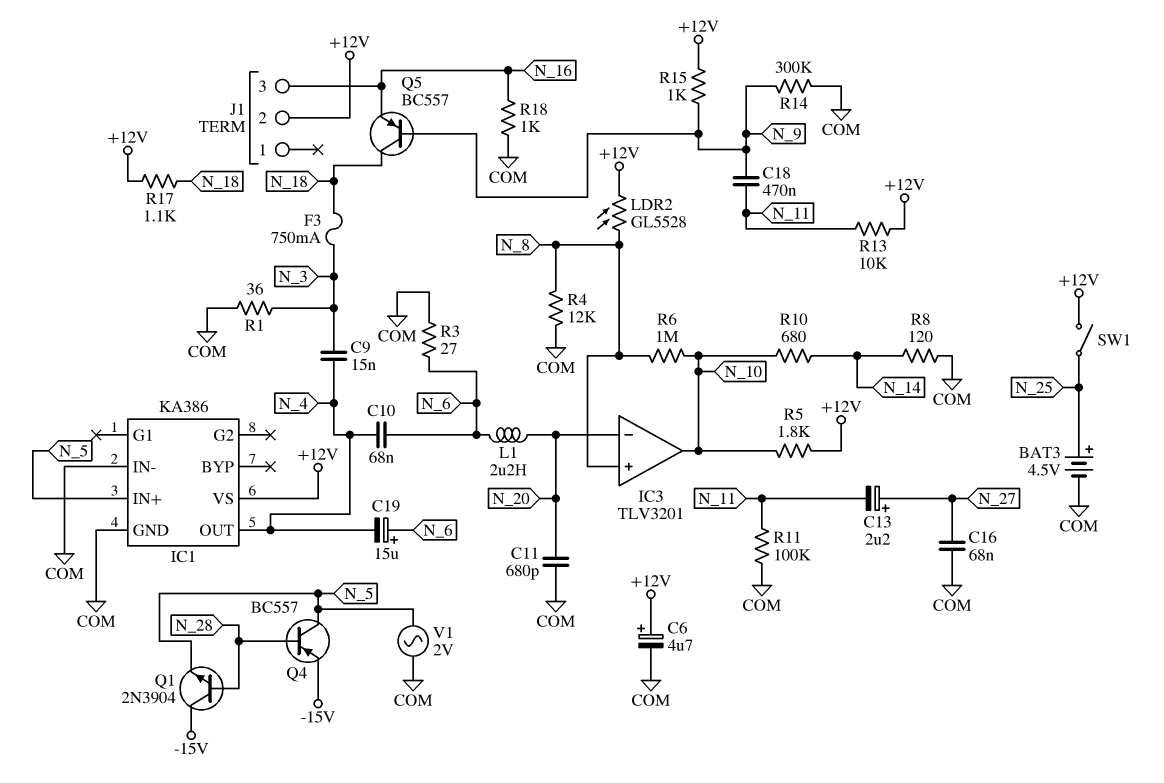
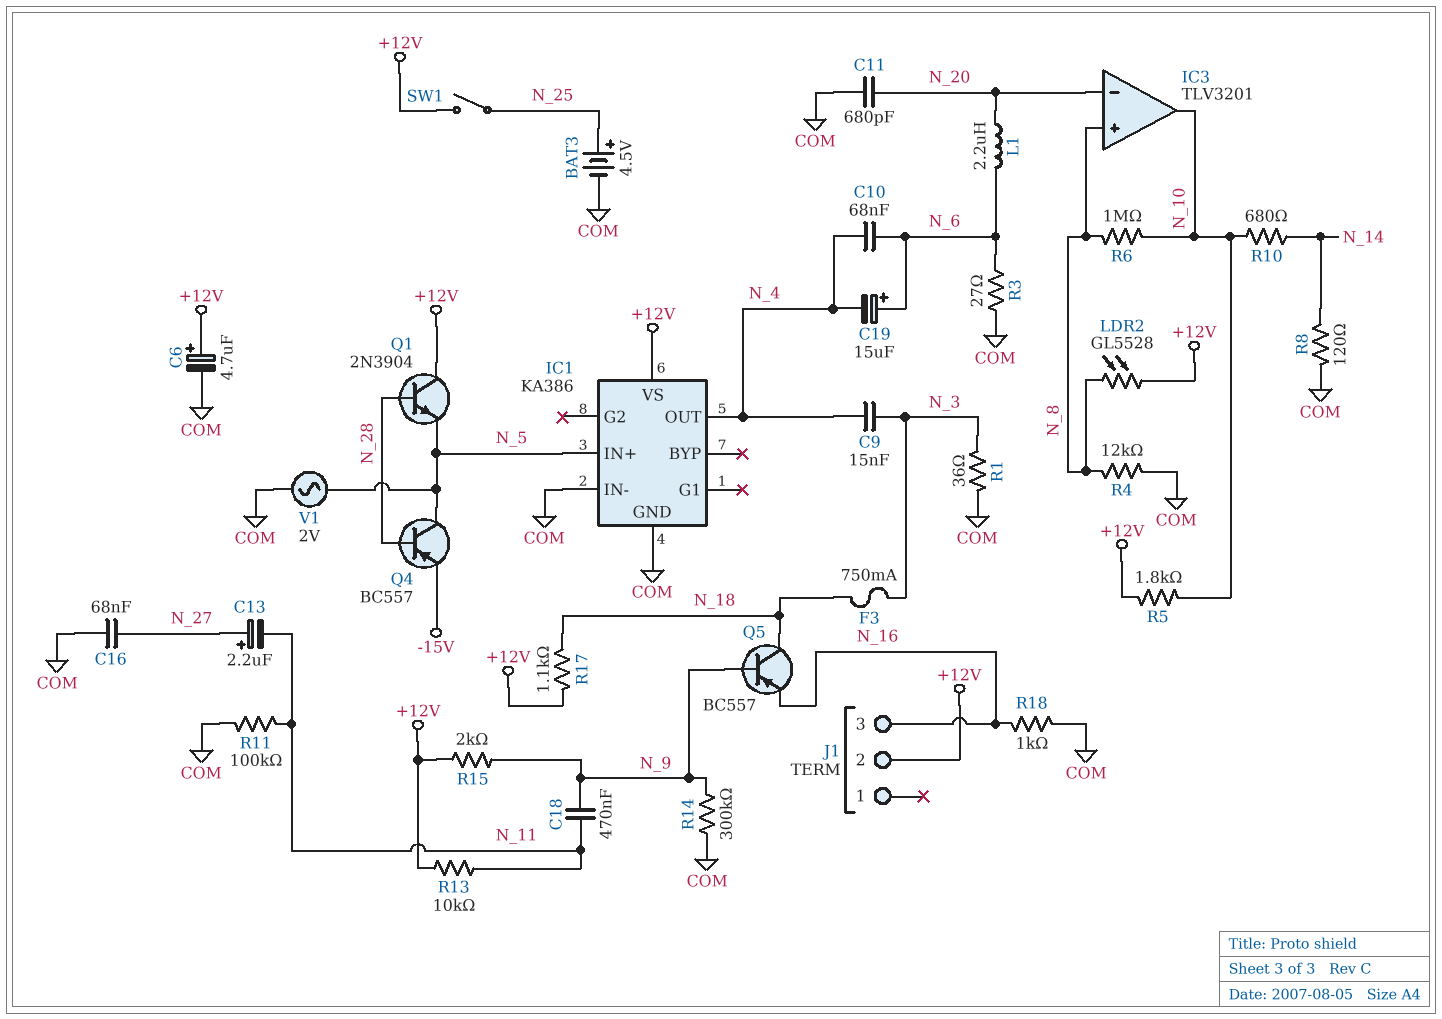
Q1: NPN 2N3904 (B N_28, C -15V, E N_5) -> NPN 2N3904 (B N_28, C +12V, E N_5)
R15: 1k (+12V, N_9) -> 2k (+12V, N_9)

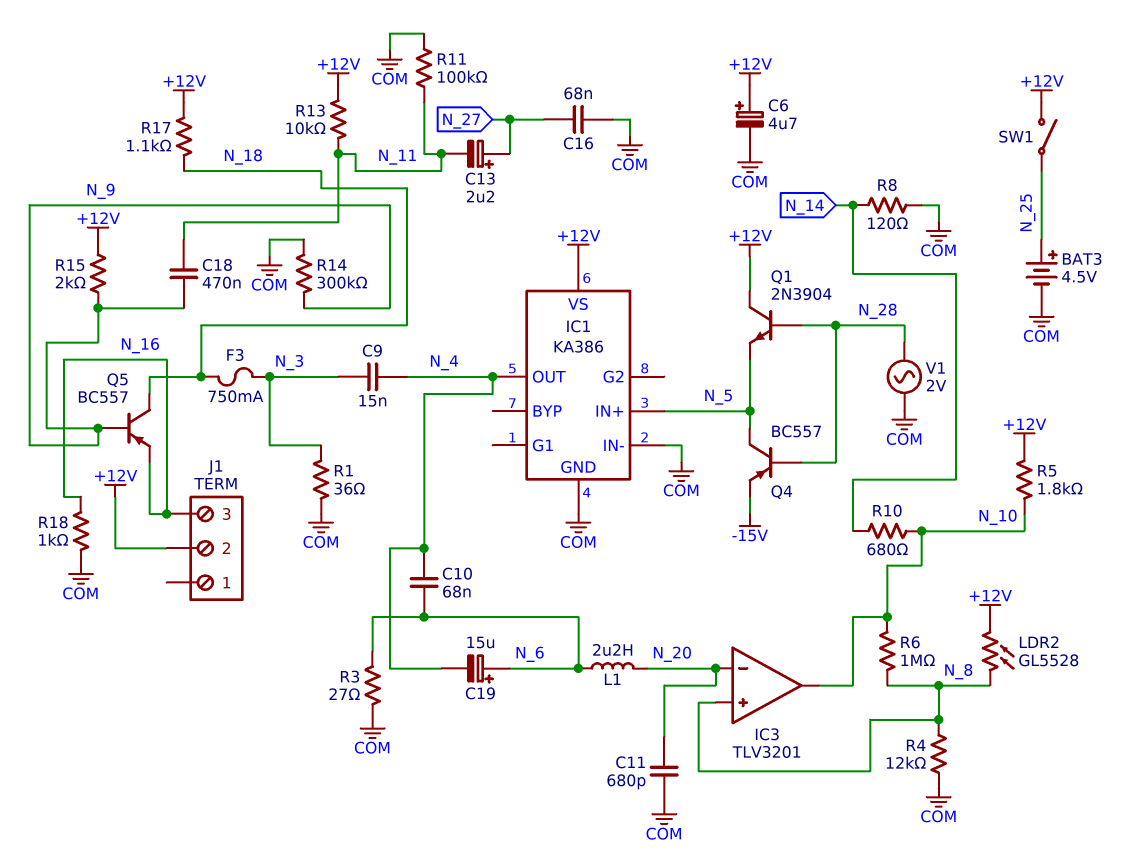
V1: AC 2V (COM, N_5) -> AC 2V (COM, N_28)

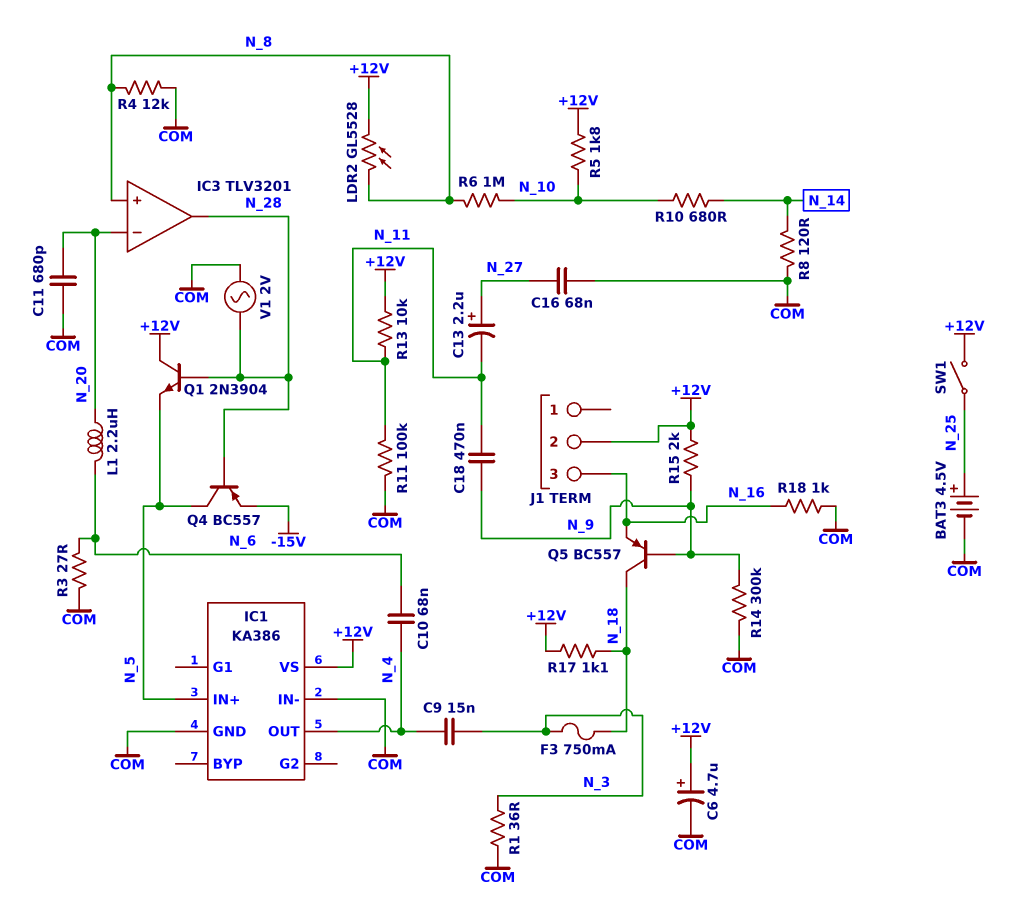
C19: 15uF (plus N_6, minus N_4) -> none
IC3 pin out: N_10 -> N_28

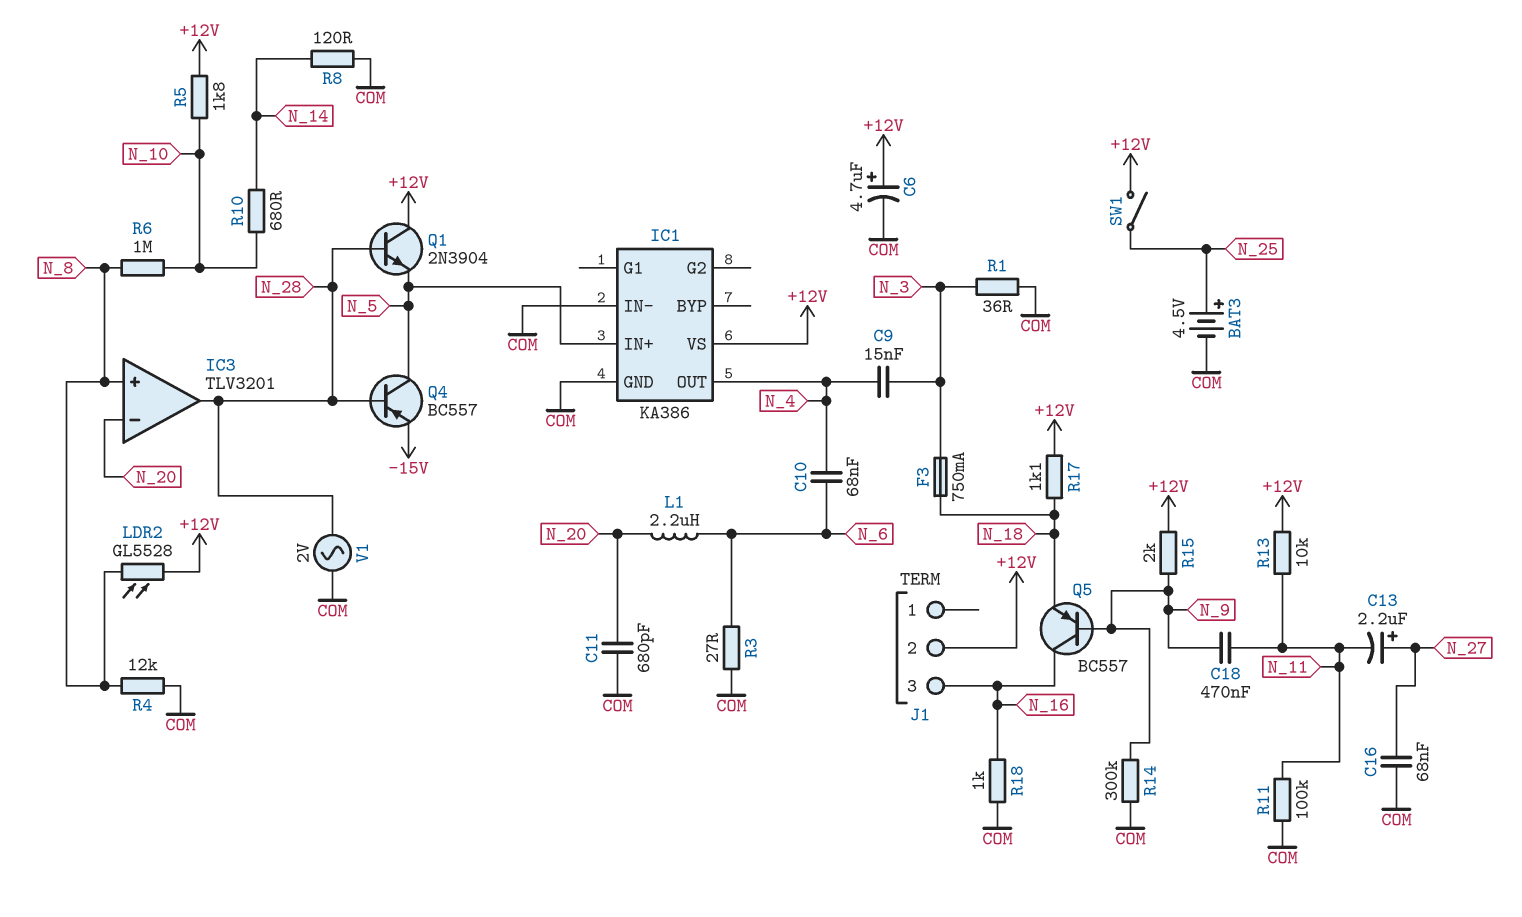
Q5: PNP BC557 (B N_9, C N_18, E N_16) -> PNP BC557 (B N_9, C N_16, E N_18)

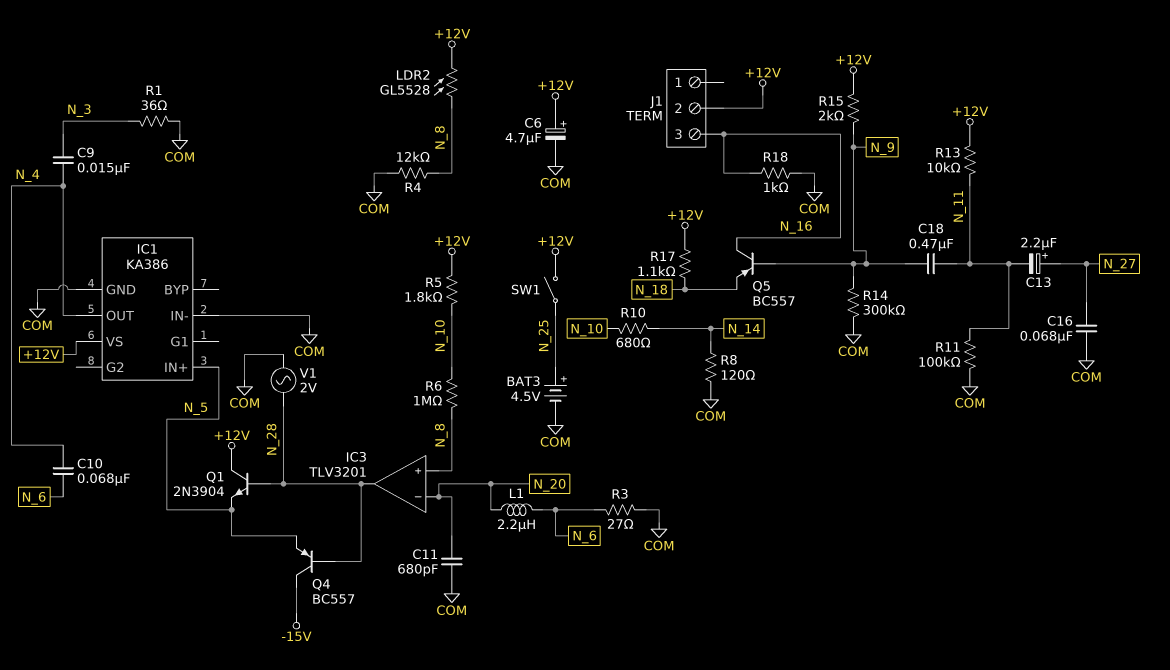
F3: 750mA (N_3, N_18) -> none
Q4: PNP BC557 (B N_28, C N_5, E -15V) -> PNP BC557 (B N_28, C -15V, E N_5)

